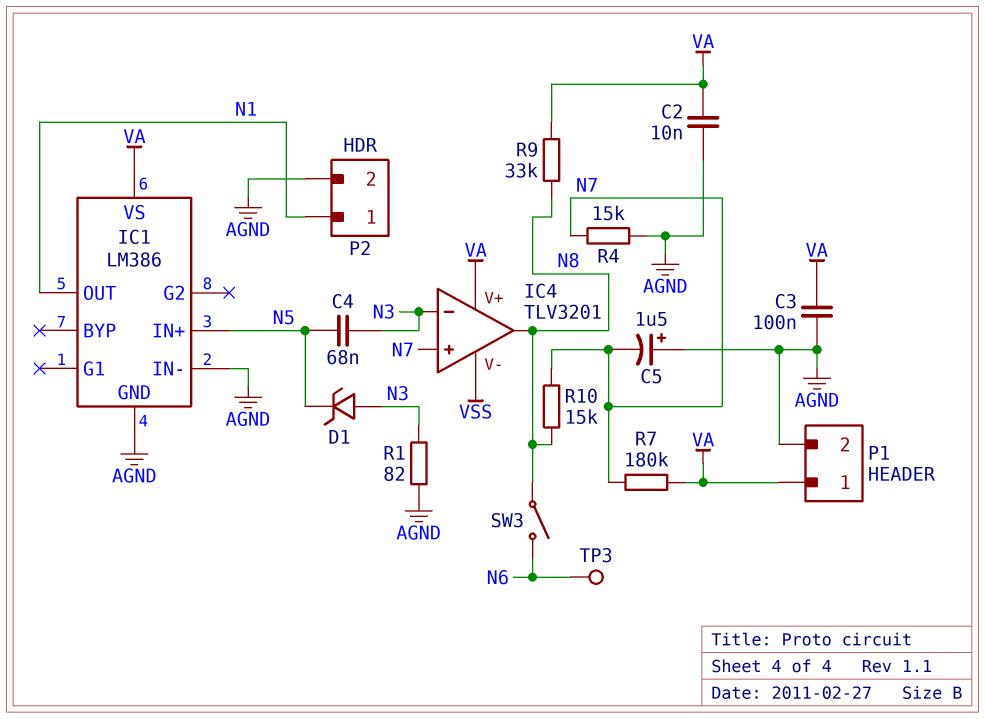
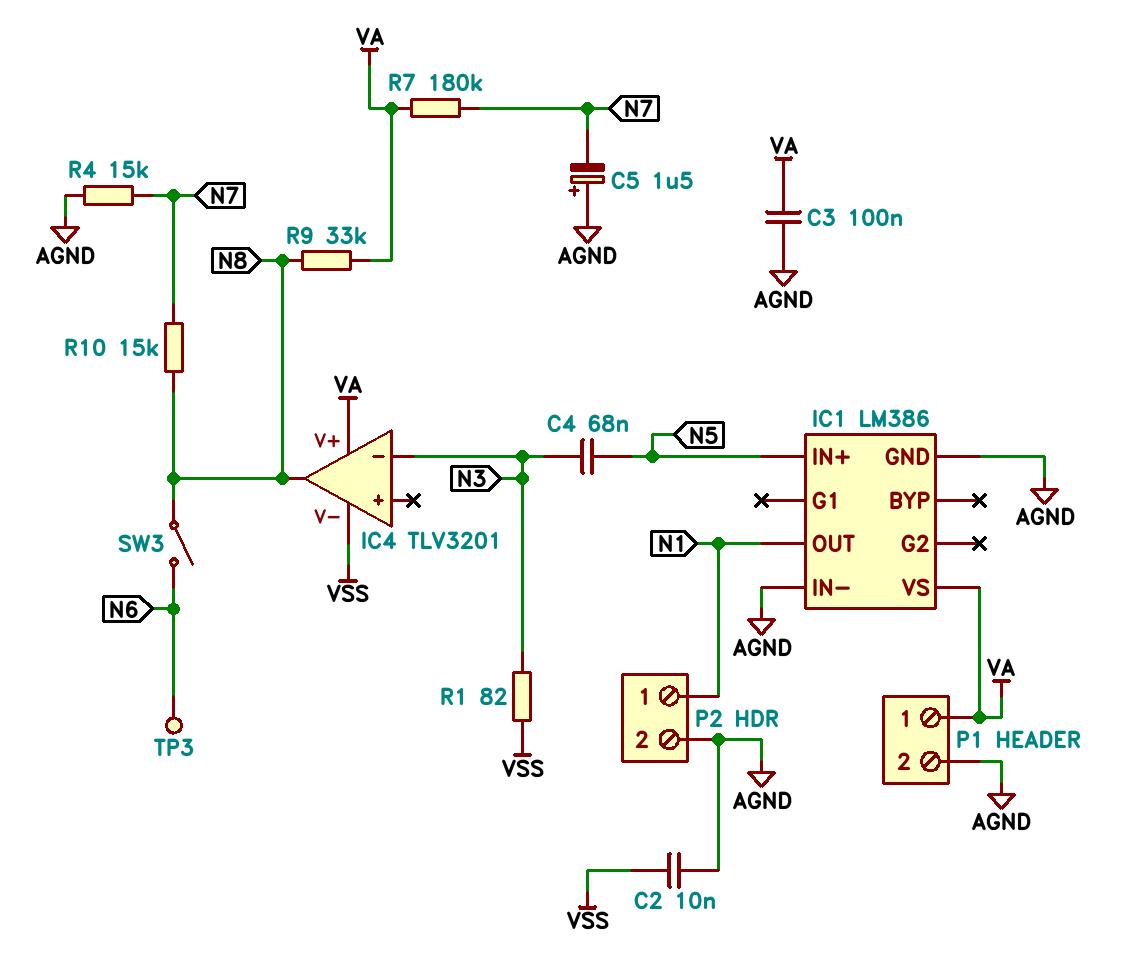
C2: 10nF (AGND, VA) -> 10nF (AGND, VSS)
D1: zener (A N3, K N5) -> none
IC4 pin in+: N7 -> none
R1: 82 (AGND, N3) -> 82 (N3, VSS)

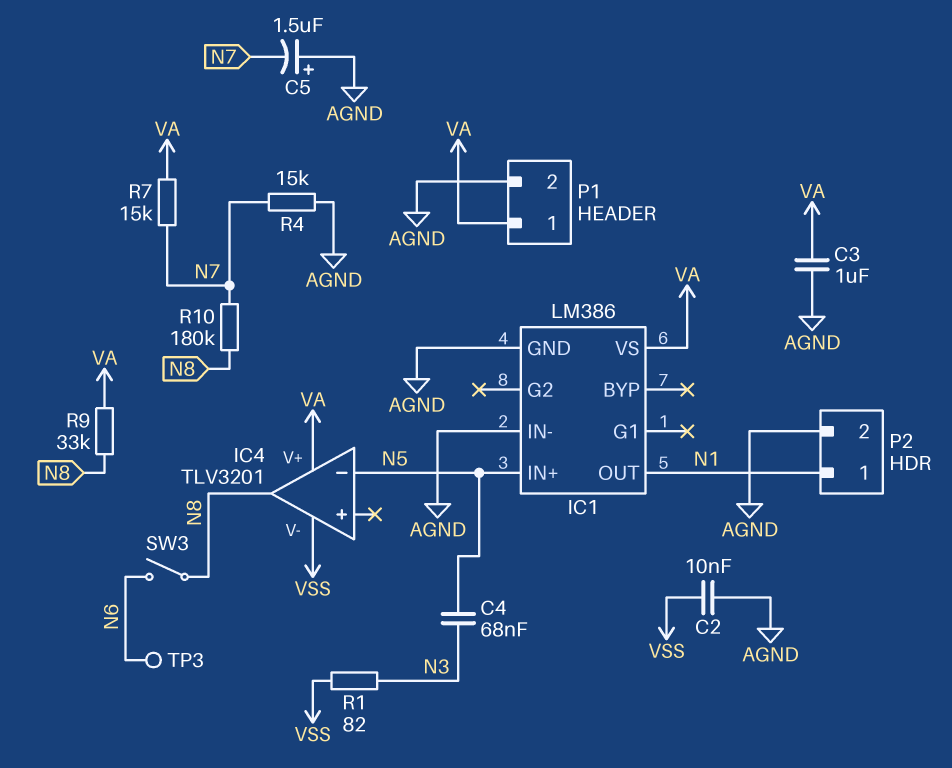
C3: 100nF (AGND, VA) -> 1uF (AGND, VA)
IC4 pin in-: N3 -> N5
R7: 180k (N7, VA) -> 15k (N7, VA)
R10: 15k (N7, N8) -> 180k (N7, N8)

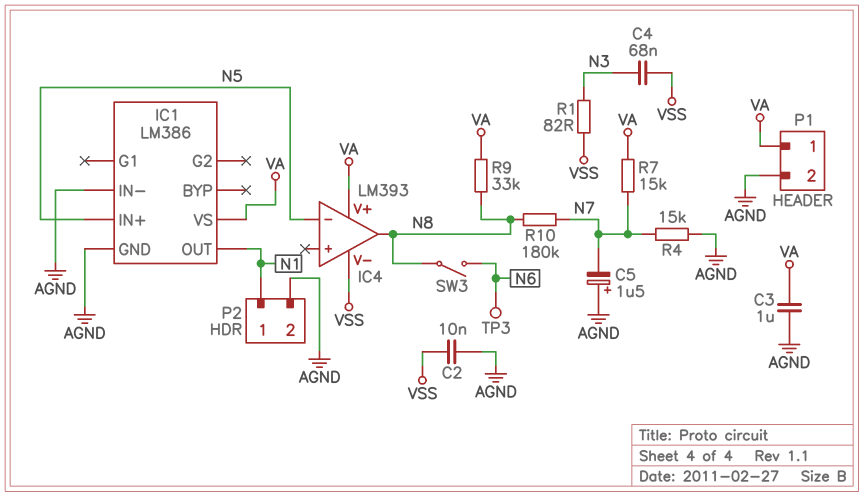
C4: 68nF (N3, N5) -> 68nF (N3, VSS)
IC4: TLV3201 -> LM393

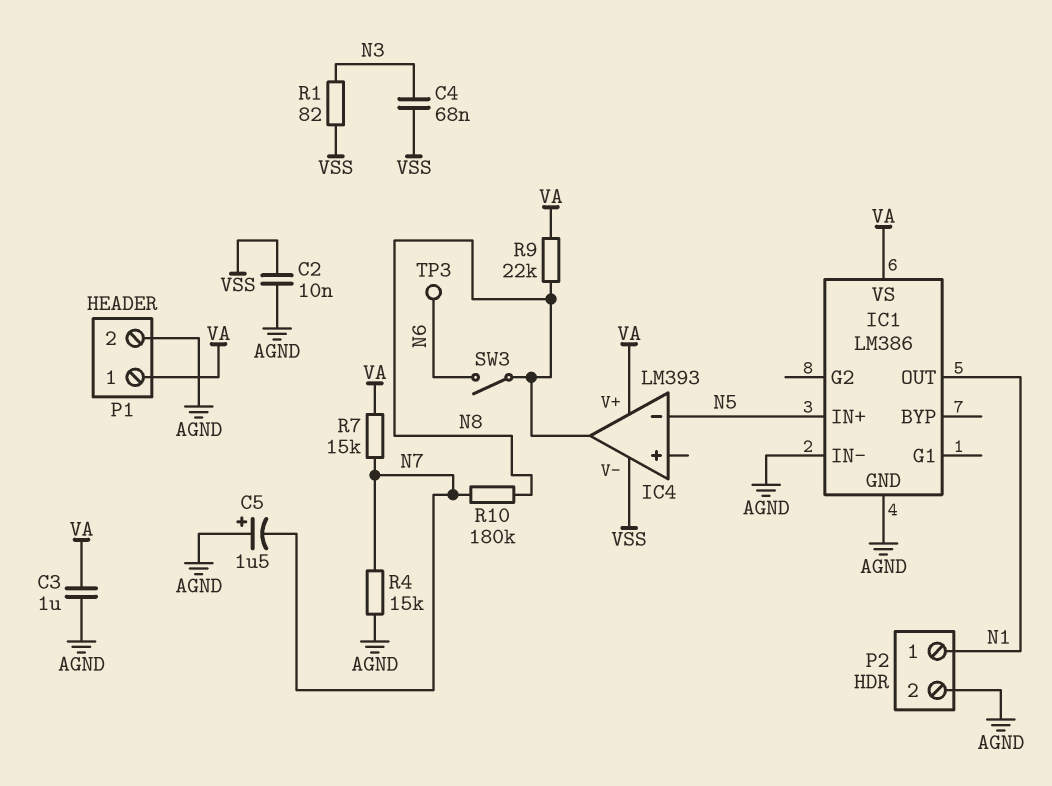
R9: 33k (N8, VA) -> 22k (N8, VA)

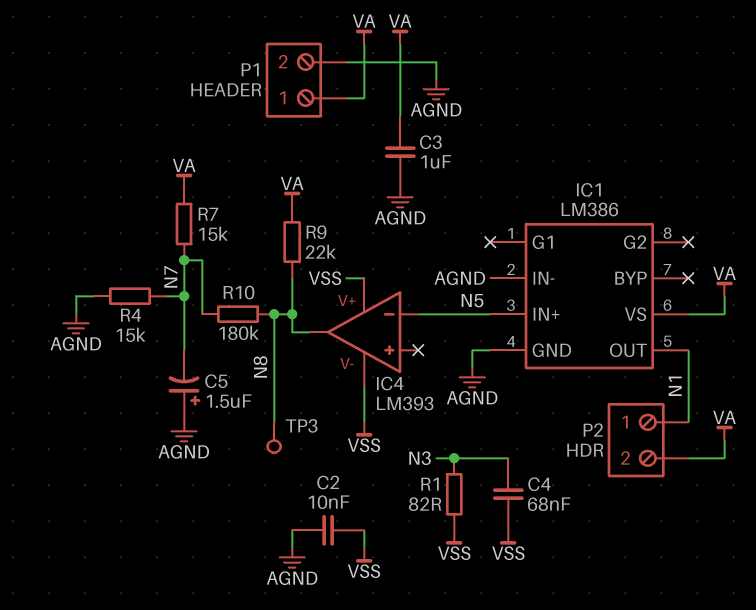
IC4 pin V+: VA -> VSS
P2 pin 2: AGND -> VA
SW3: switch (N6, N8) -> none
TP3: test point (N6) -> test point (N8)

